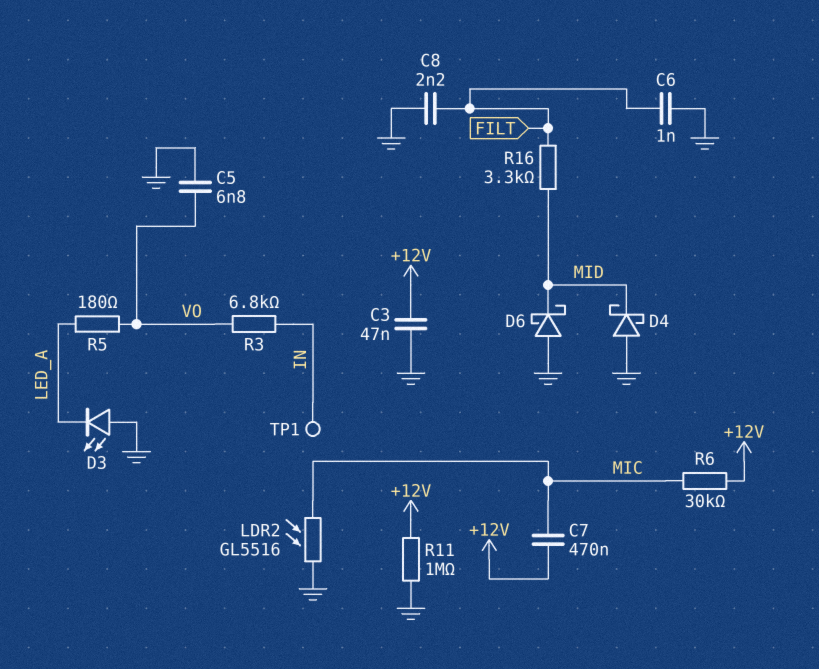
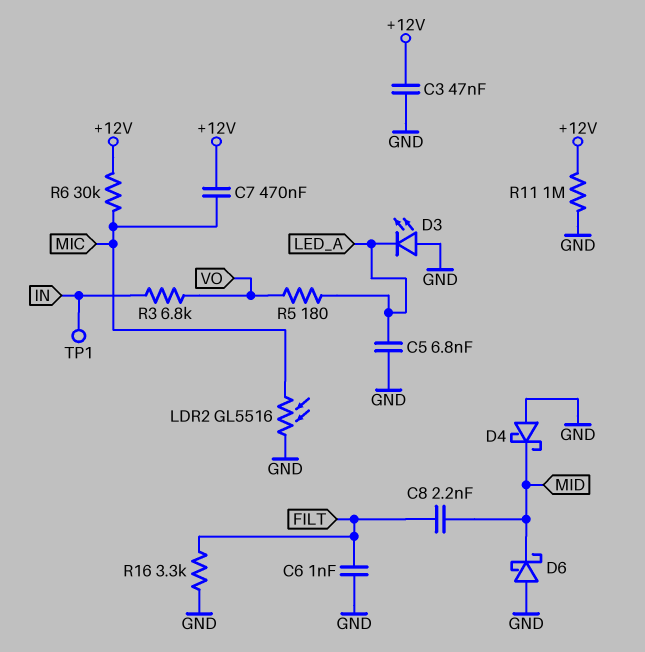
C5: 6.8nF (GND, VO) -> 6.8nF (GND, LED_A)
C8: 2.2nF (FILT, GND) -> 2.2nF (FILT, MID)
R16: 3.3k (FILT, MID) -> 3.3k (FILT, GND)

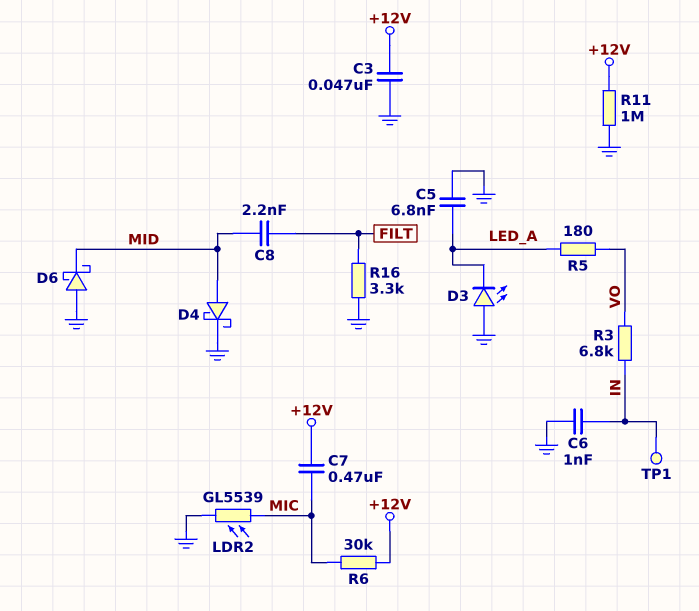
C6: 1nF (FILT, GND) -> 1nF (GND, IN)
D4: schottky (A GND, K MID) -> schottky (A MID, K GND)
LDR2: GL5516 (GND, MIC) -> GL5539 (GND, MIC)

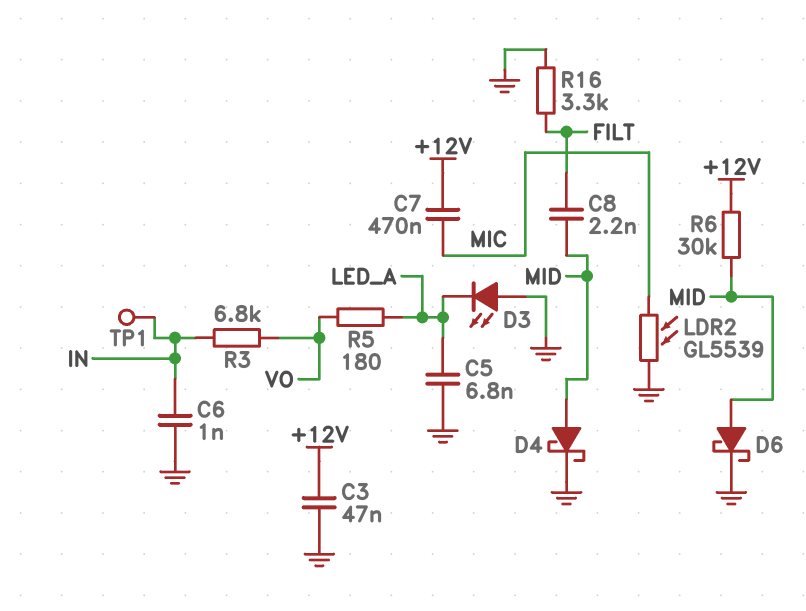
D6: schottky (A GND, K MID) -> schottky (A MID, K GND)
R6: 30k (+12V, MIC) -> 30k (+12V, MID)
R11: 1M (+12V, GND) -> none

